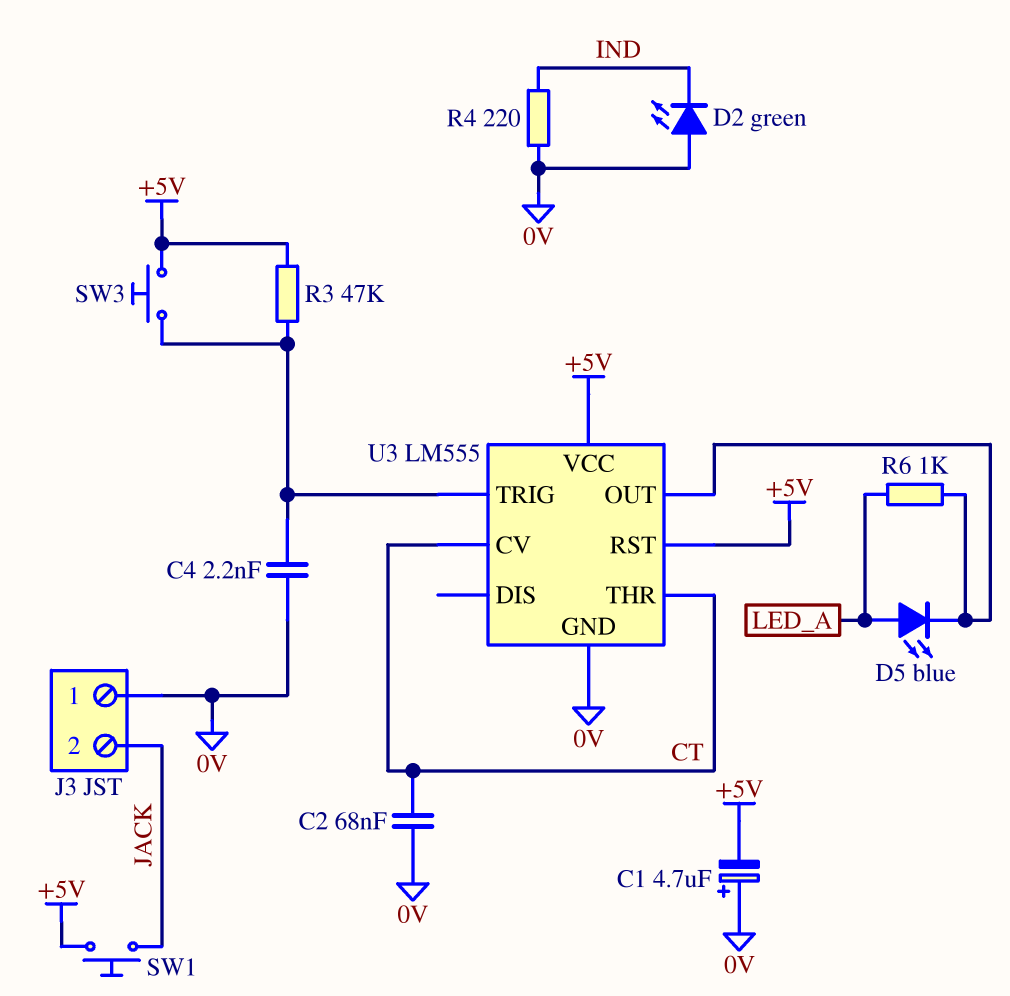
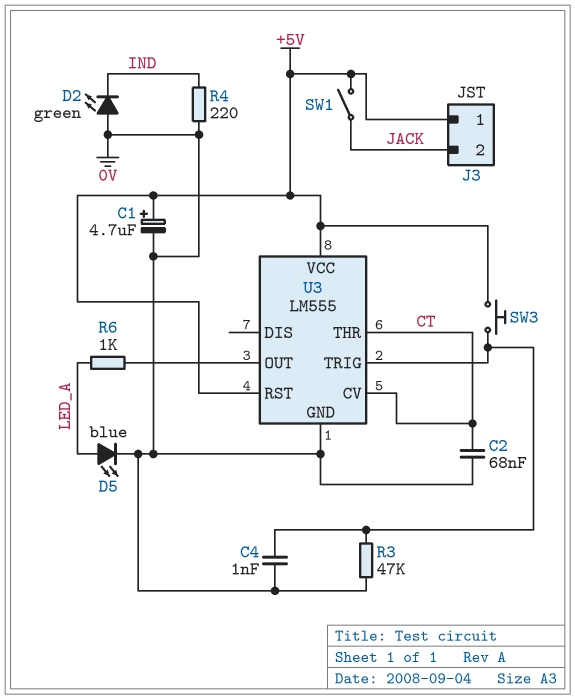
C1: 4.7uF (plus 0V, minus +5V) -> 4.7uF (plus +5V, minus 0V)
C4: 2.2nF (0V, U3/TRIG) -> 1nF (0V, U3/TRIG)
D5: LED blue (A LED_A, K U3/OUT) -> LED blue (A LED_A, K 0V)
J3 pin 1: 0V -> +5V
R3: 47k (+5V, U3/TRIG) -> 47k (0V, U3/TRIG)
SW1: button (+5V, JACK) -> switch (+5V, JACK)

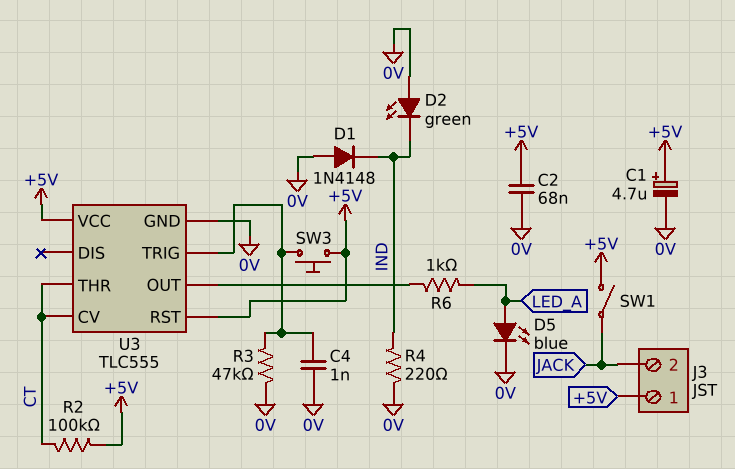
C2: 68nF (0V, CT) -> 68nF (+5V, 0V)
D1: none -> diode 1N4148 (A 0V, K IND)
R2: none -> 100k (+5V, CT)
U3: LM555 -> TLC555

